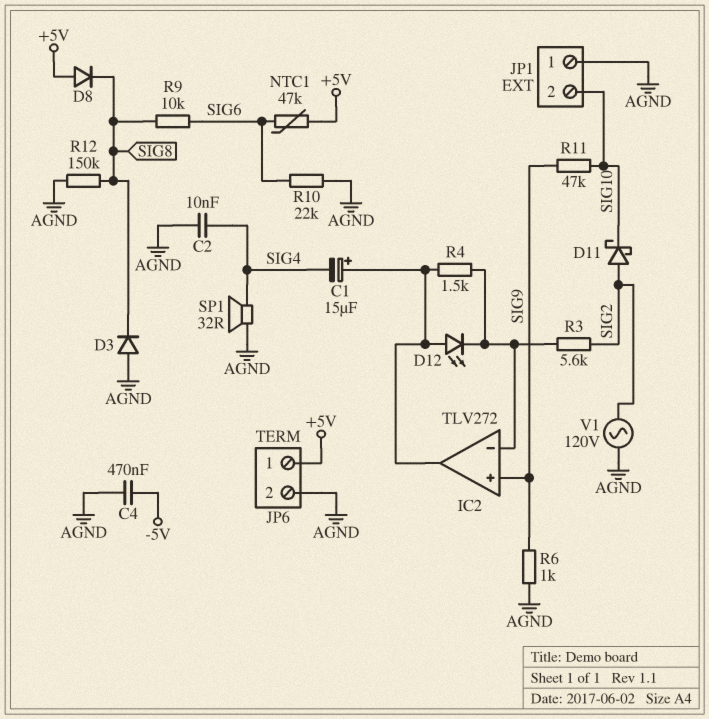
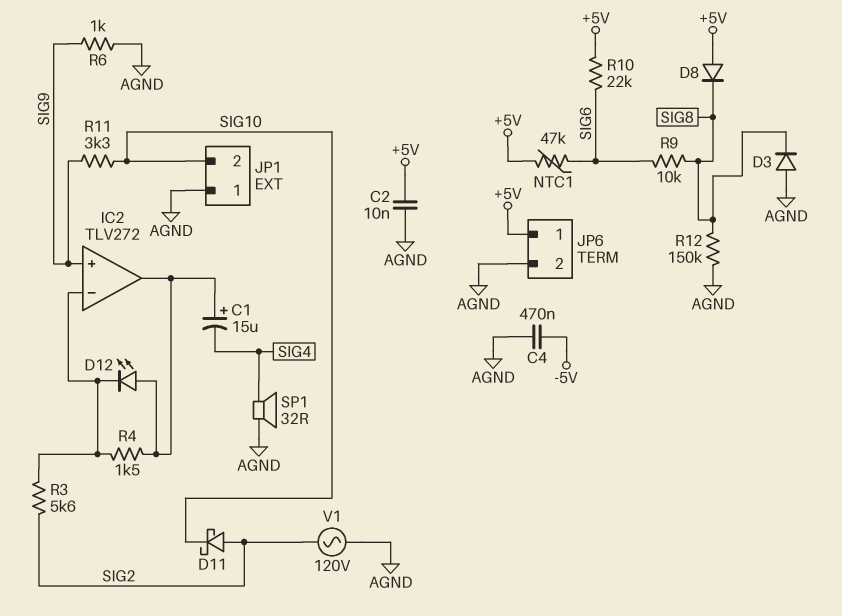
C2: 10nF (AGND, SIG4) -> 10nF (+5V, AGND)
R10: 22k (AGND, SIG6) -> 22k (+5V, SIG6)
R11: 47k (SIG9, SIG10) -> 3.3k (SIG9, SIG10)

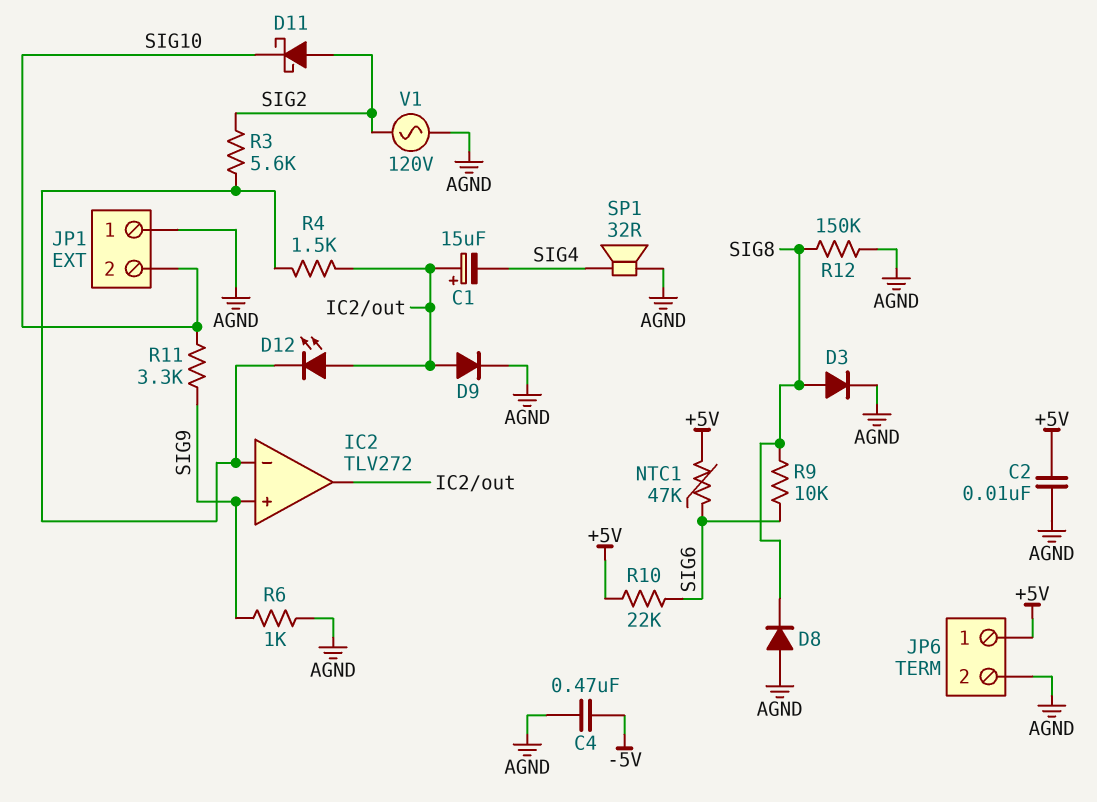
D3: diode (A AGND, K SIG8) -> diode (A SIG8, K AGND)
D8: diode (A +5V, K SIG8) -> diode (A AGND, K SIG8)
D9: none -> diode (A IC2/out, K AGND)

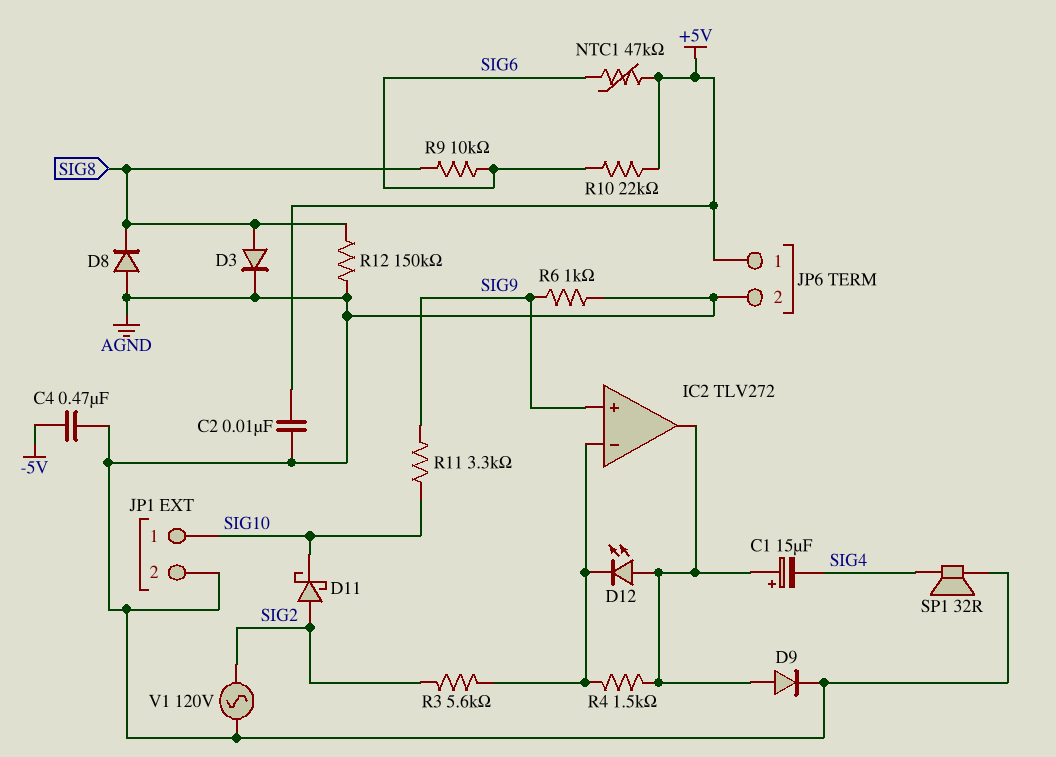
JP1 pin 1: AGND -> SIG10
JP1 pin 2: SIG10 -> AGND

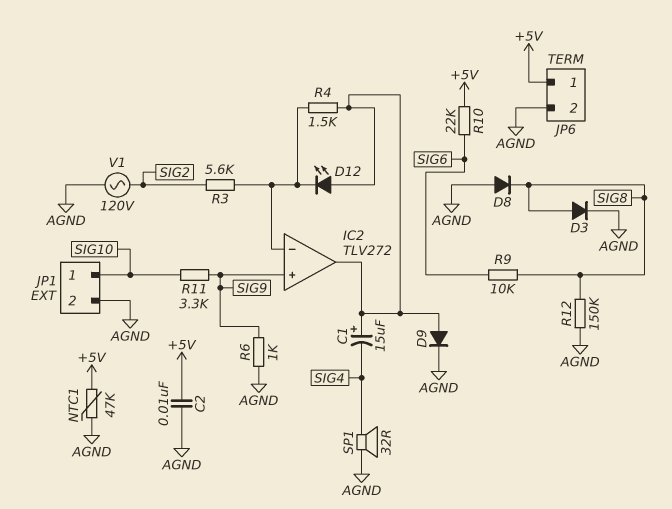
C4: 470nF (-5V, AGND) -> none
D11: schottky (A SIG2, K SIG10) -> none
NTC1: 47k (+5V, SIG6) -> 47k (+5V, AGND)

